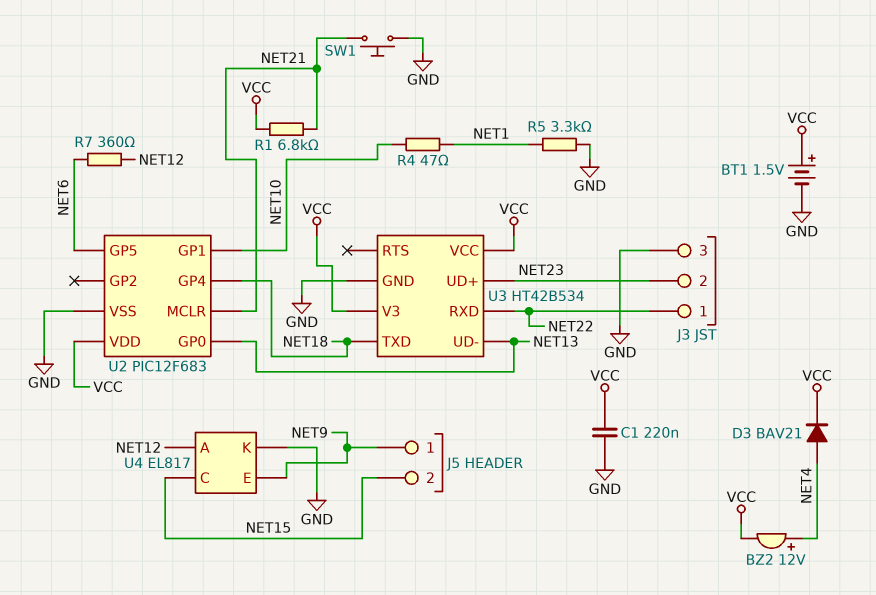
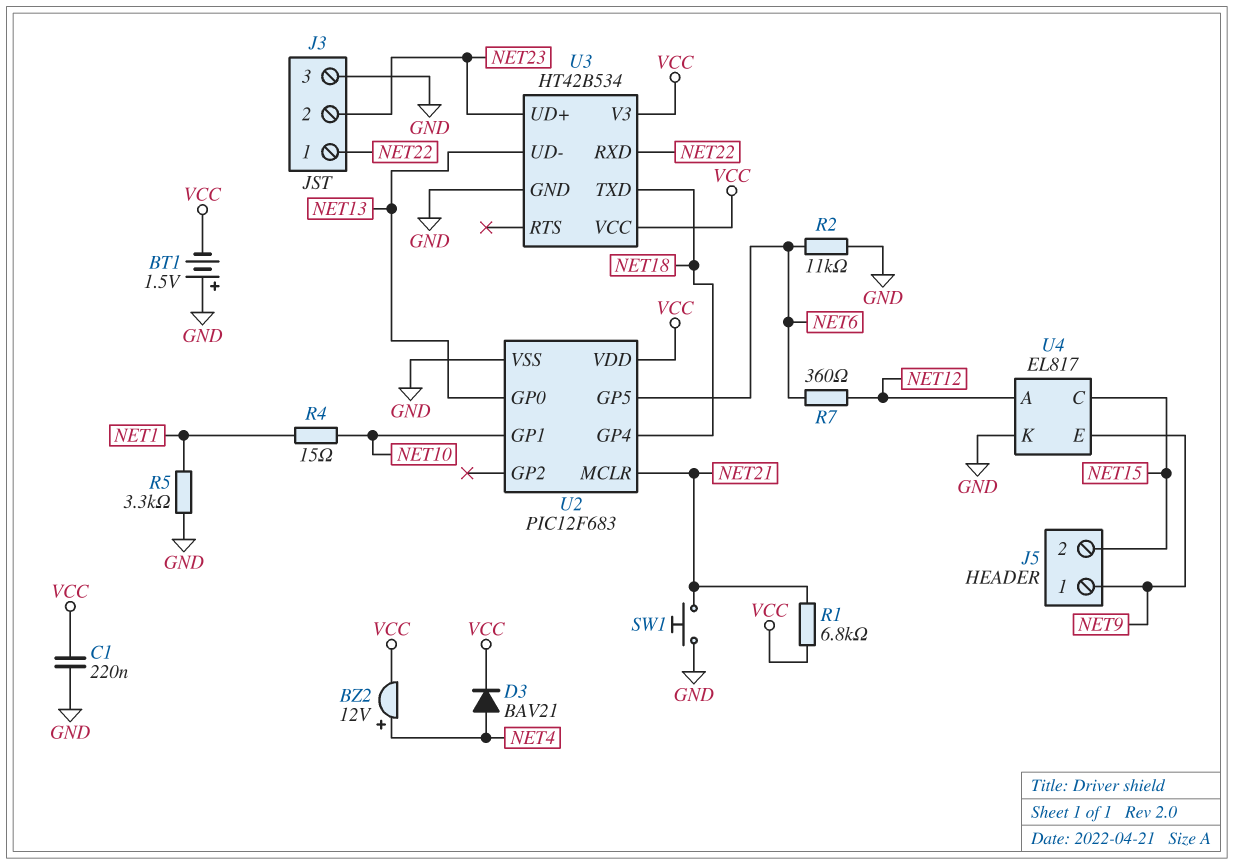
BT1: 1.5V (plus VCC, minus GND) -> 1.5V (plus GND, minus VCC)
R2: none -> 11k (GND, NET6)
R4: 47 (NET1, NET10) -> 15 (NET1, NET10)

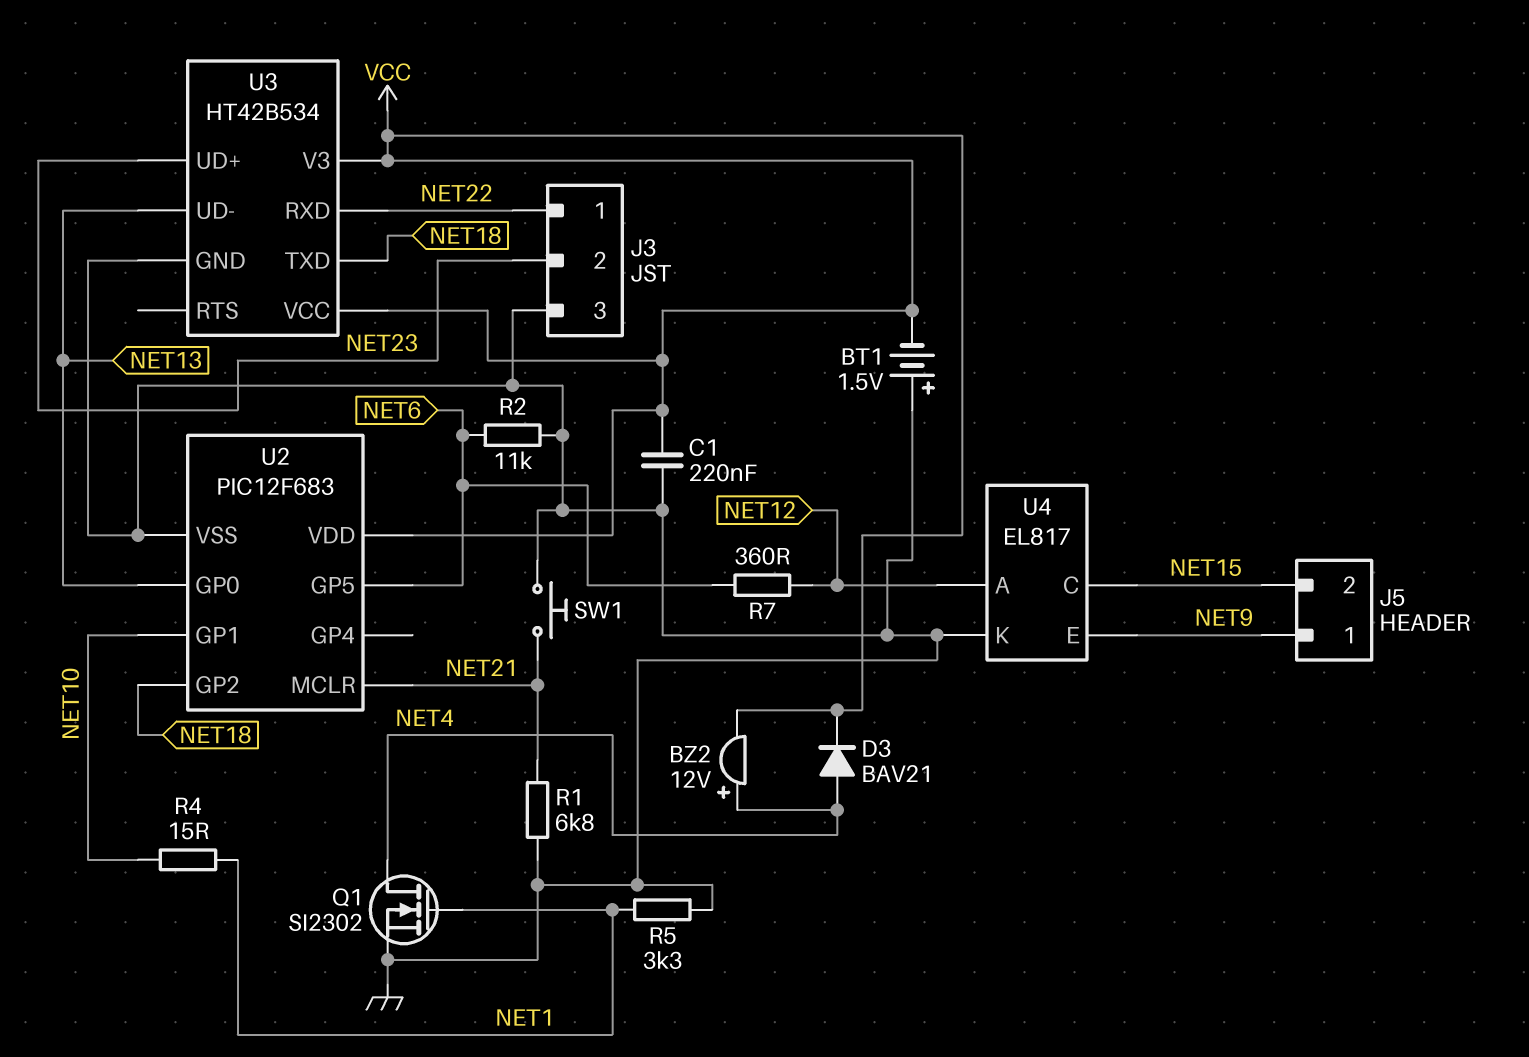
Q1: none -> NMOS SI2302 (G NET1, D NET4, S GND)
R1: 6.8k (NET21, VCC) -> 6.8k (GND, NET21)
U2 pin GP2: none -> NET18
U2 pin GP4: NET18 -> none

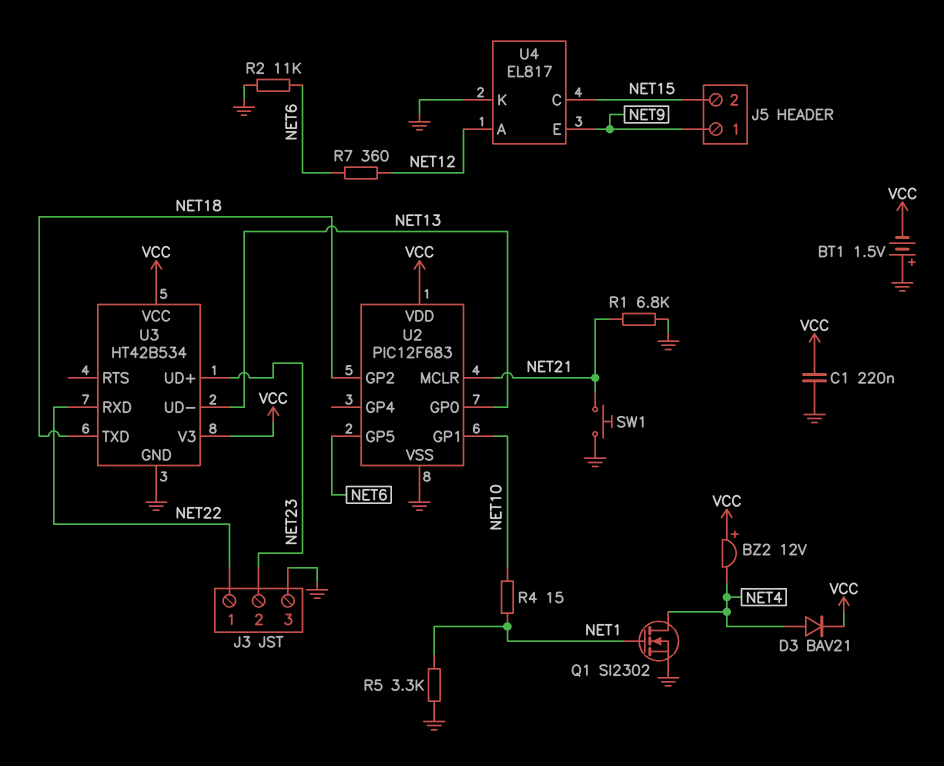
BZ2: buzzer 12V (plus NET4, minus VCC) -> buzzer 12V (plus VCC, minus NET4)

